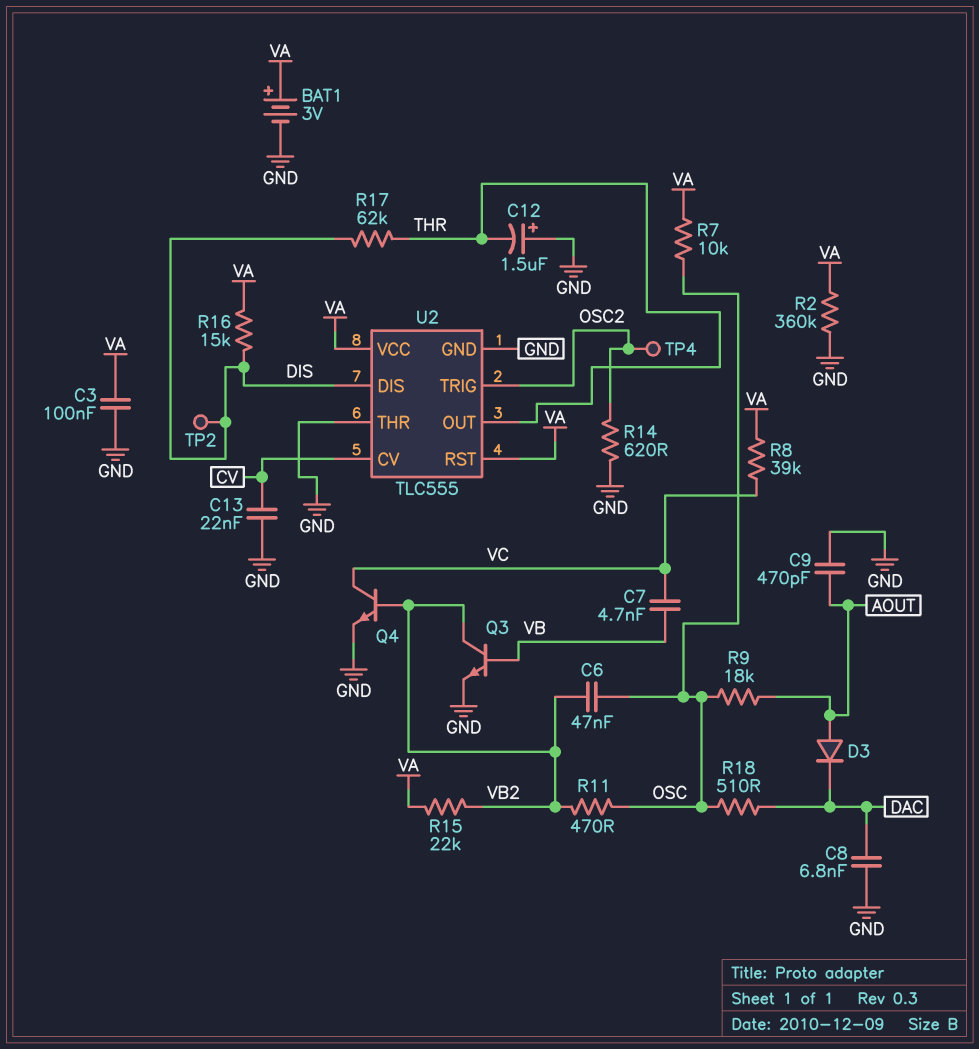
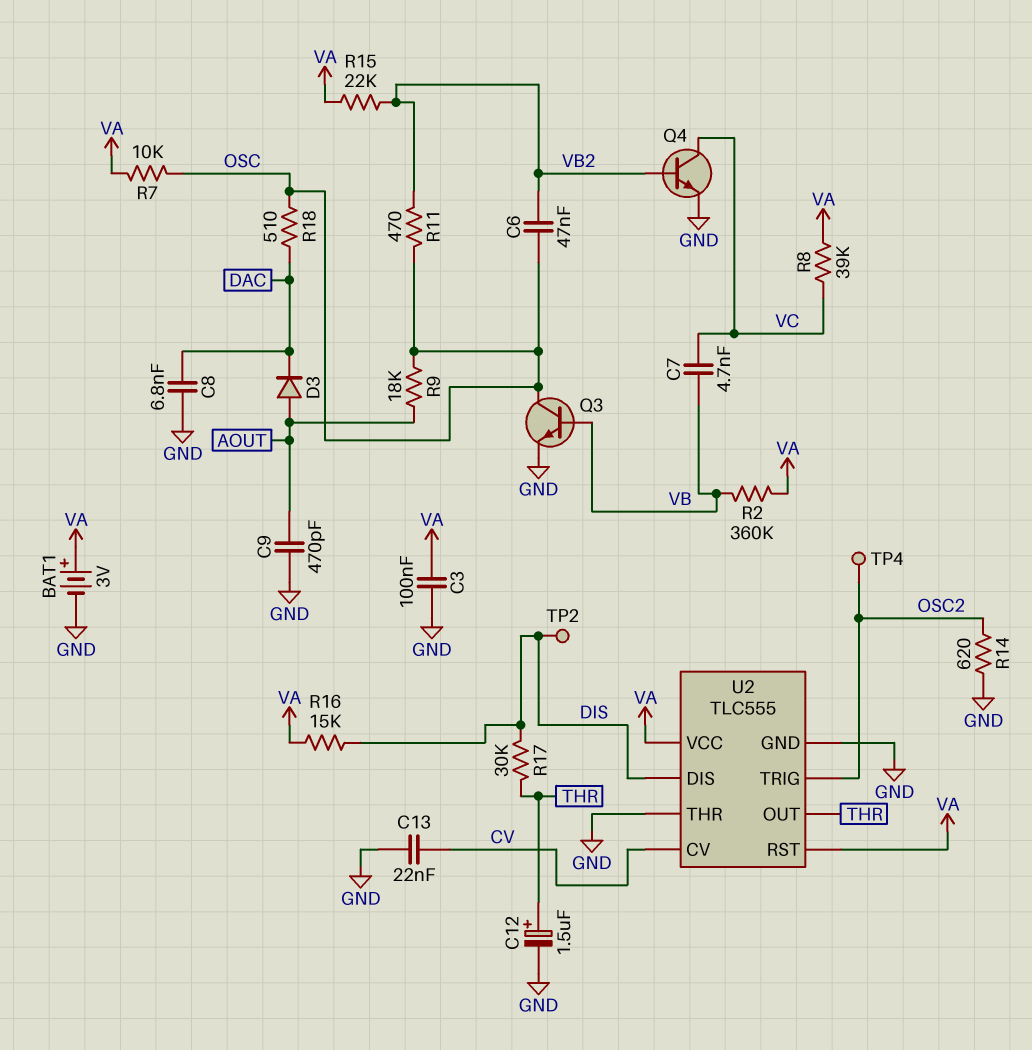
C12: 1.5uF (plus GND, minus THR) -> 1.5uF (plus THR, minus GND)
Q3: NPN (B VB, C VB2, E GND) -> NPN (B VB, C OSC, E GND)
R2: 360k (GND, VA) -> 360k (VA, VB)
R17: 62k (DIS, THR) -> 30k (DIS, THR)

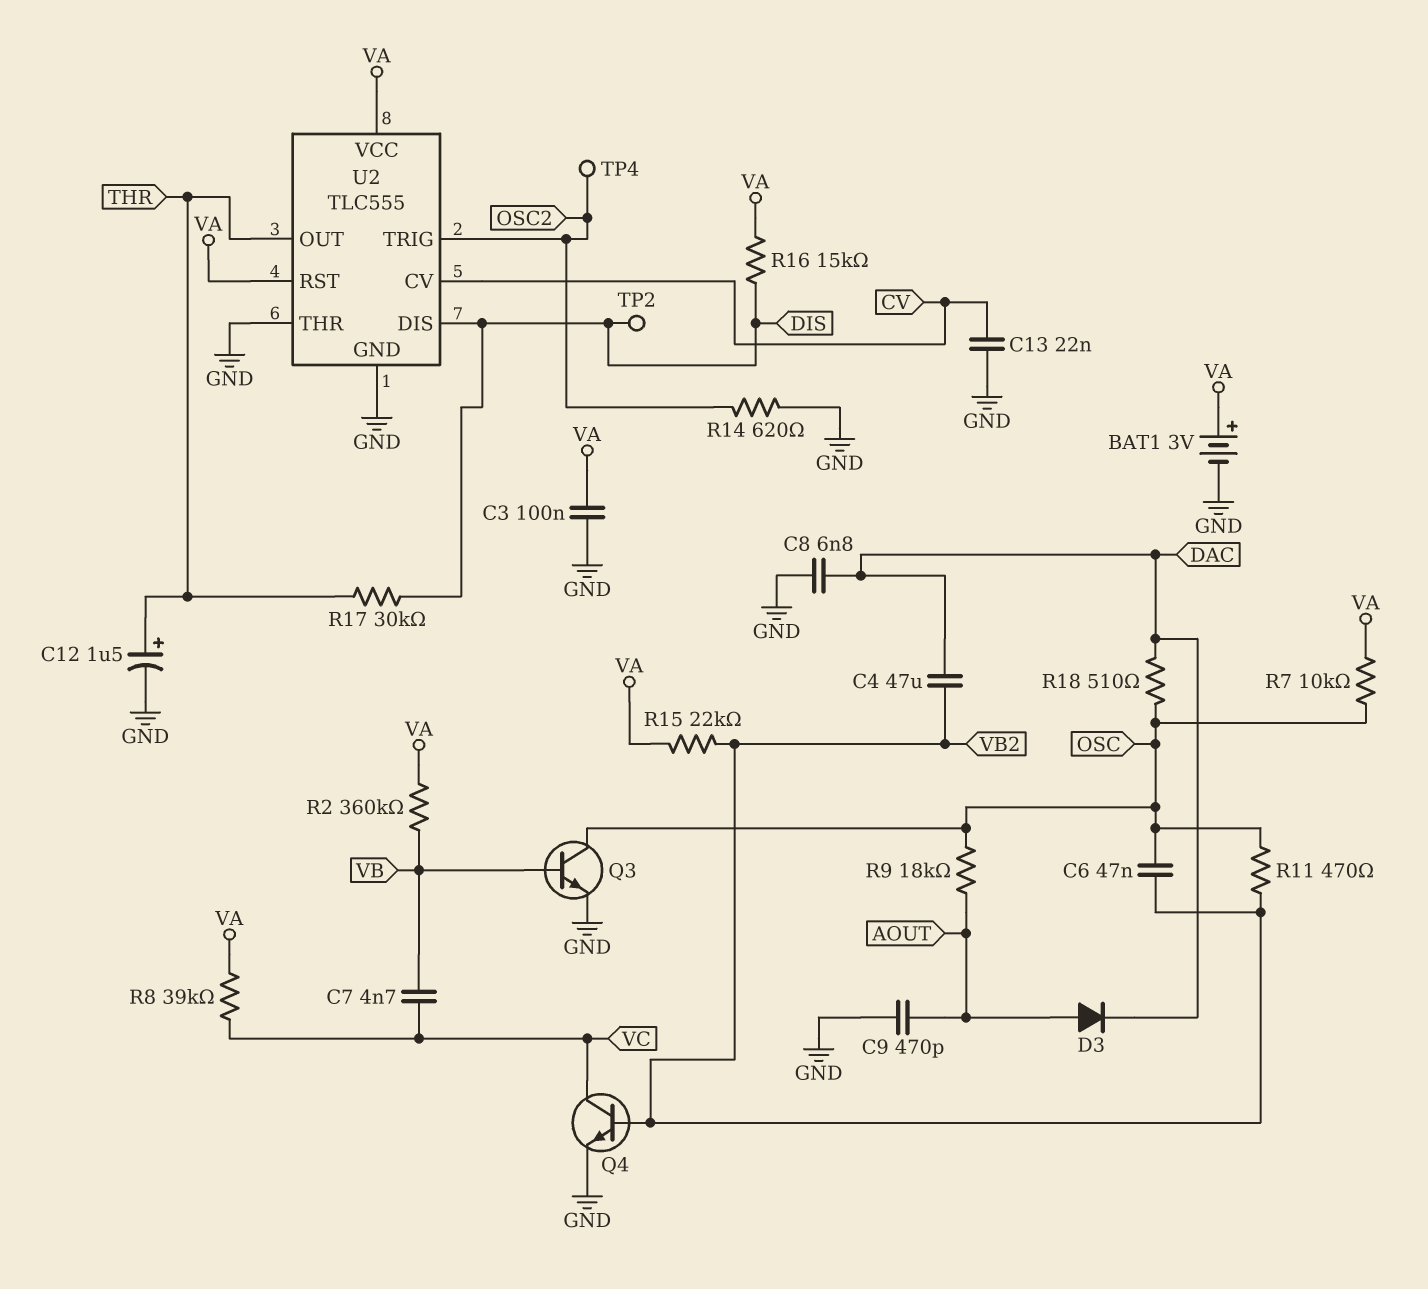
C4: none -> 47uF (DAC, VB2)

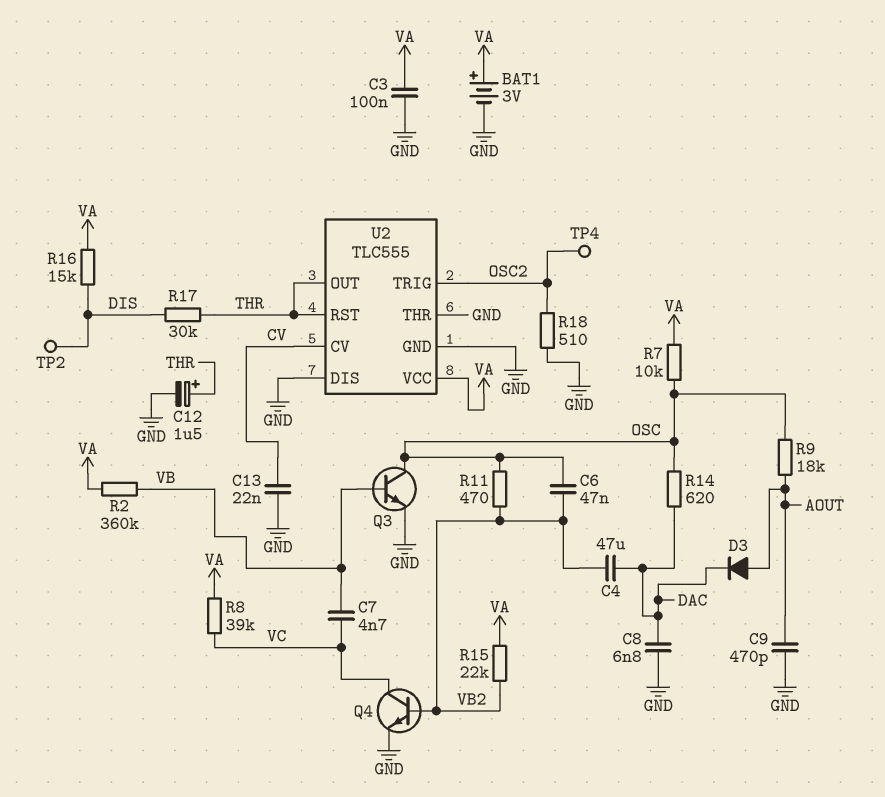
R14: 620 (GND, OSC2) -> 620 (DAC, OSC)
R18: 510 (DAC, OSC) -> 510 (GND, OSC2)
U2 pin DIS: DIS -> GND
U2 pin RST: VA -> THR

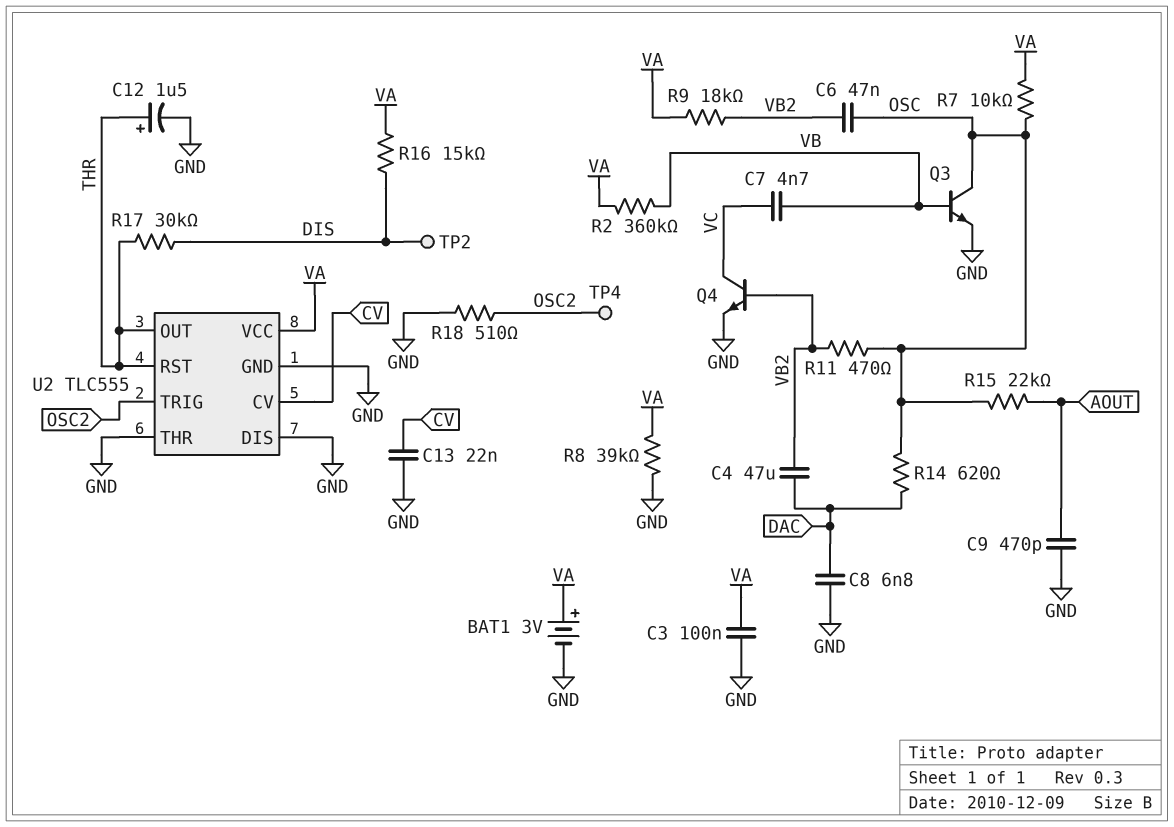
D3: diode (A AOUT, K DAC) -> none
R8: 39k (VA, VC) -> 39k (GND, VA)
R9: 18k (AOUT, OSC) -> 18k (VA, VB2)
R15: 22k (VA, VB2) -> 22k (AOUT, OSC)

